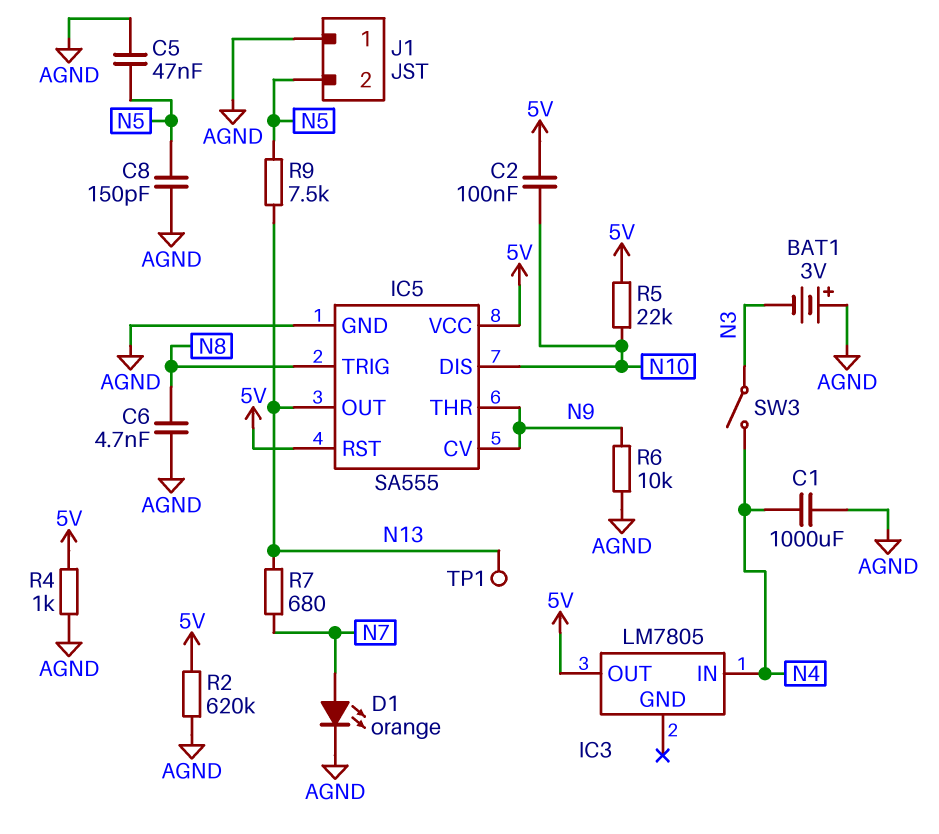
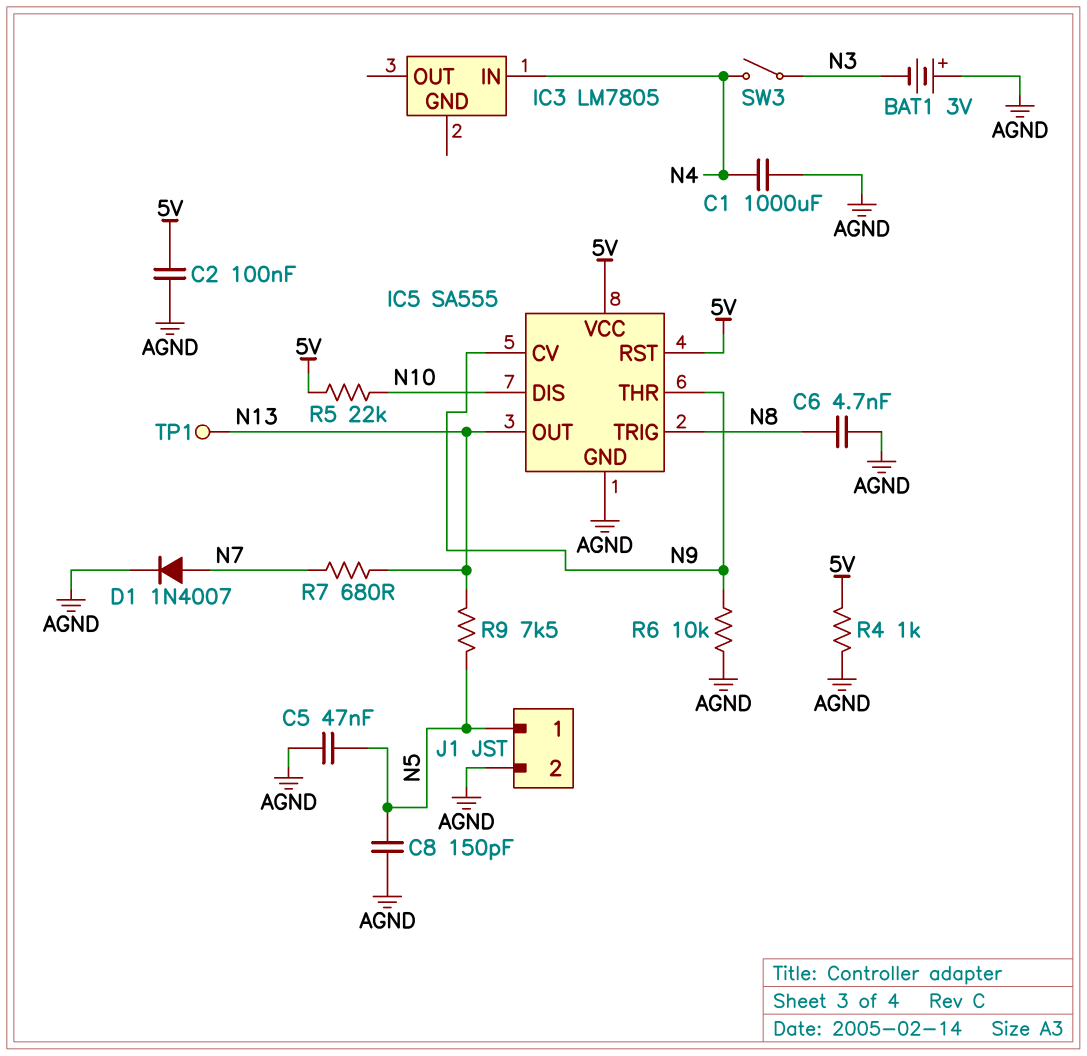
C2: 100nF (5V, N10) -> 100nF (5V, AGND)
D1: LED orange (A N7, K AGND) -> diode 1N4007 (A N7, K AGND)
IC3 pin OUT: 5V -> none
J1 pin 1: AGND -> N5
J1 pin 2: N5 -> AGND
R2: 620k (5V, AGND) -> none

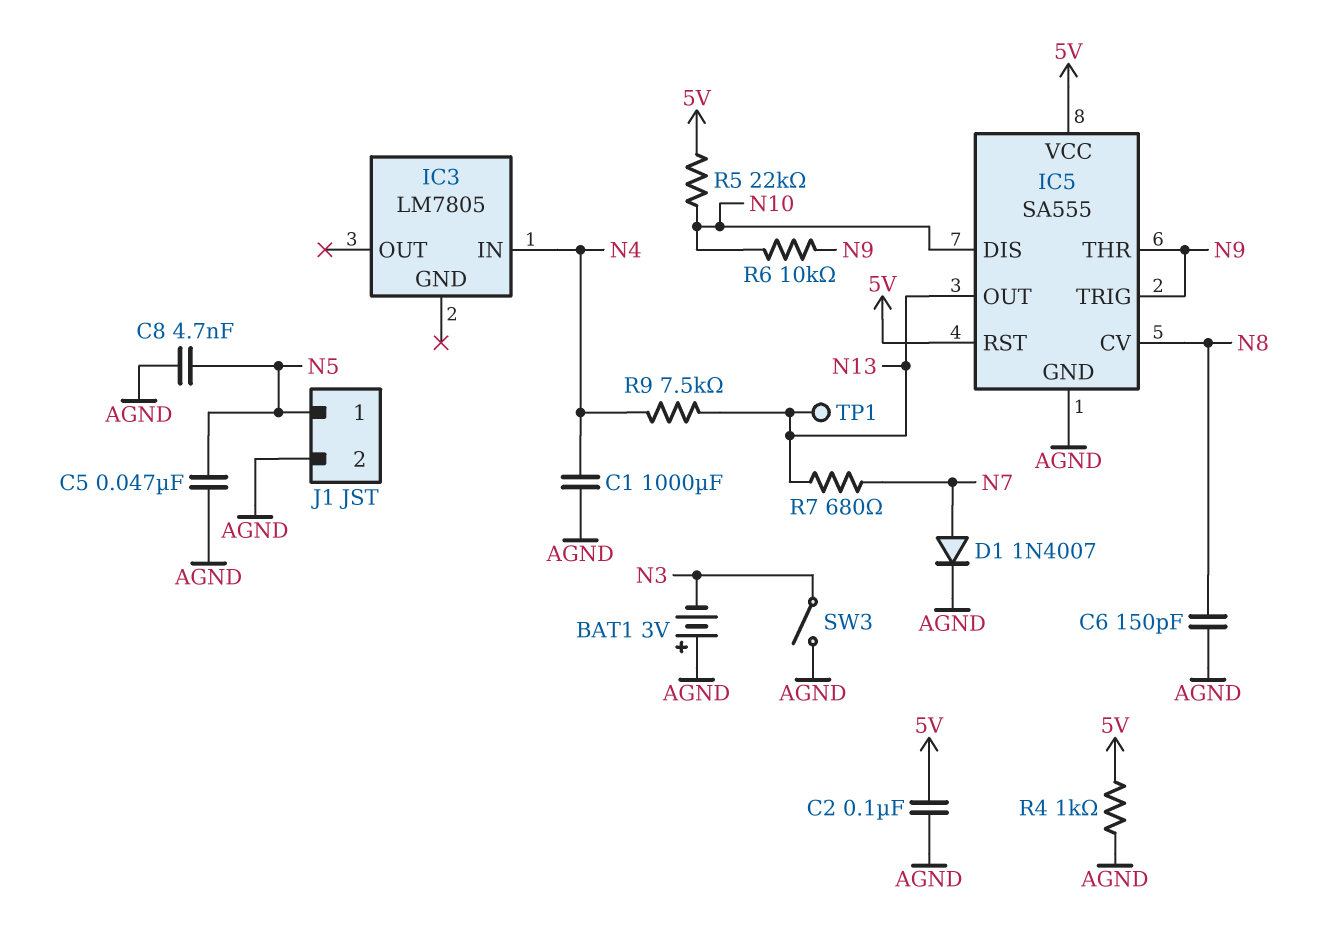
C6: 4.7nF (AGND, N8) -> 150pF (AGND, N8)
C8: 150pF (AGND, N5) -> 4.7nF (AGND, N5)
IC5 pin CV: N9 -> N8
IC5 pin TRIG: N8 -> N9
R6: 10k (AGND, N9) -> 10k (N9, N10)
R9: 7.5k (N5, N13) -> 7.5k (N4, N13)
SW3: switch (N3, N4) -> switch (AGND, N3)

